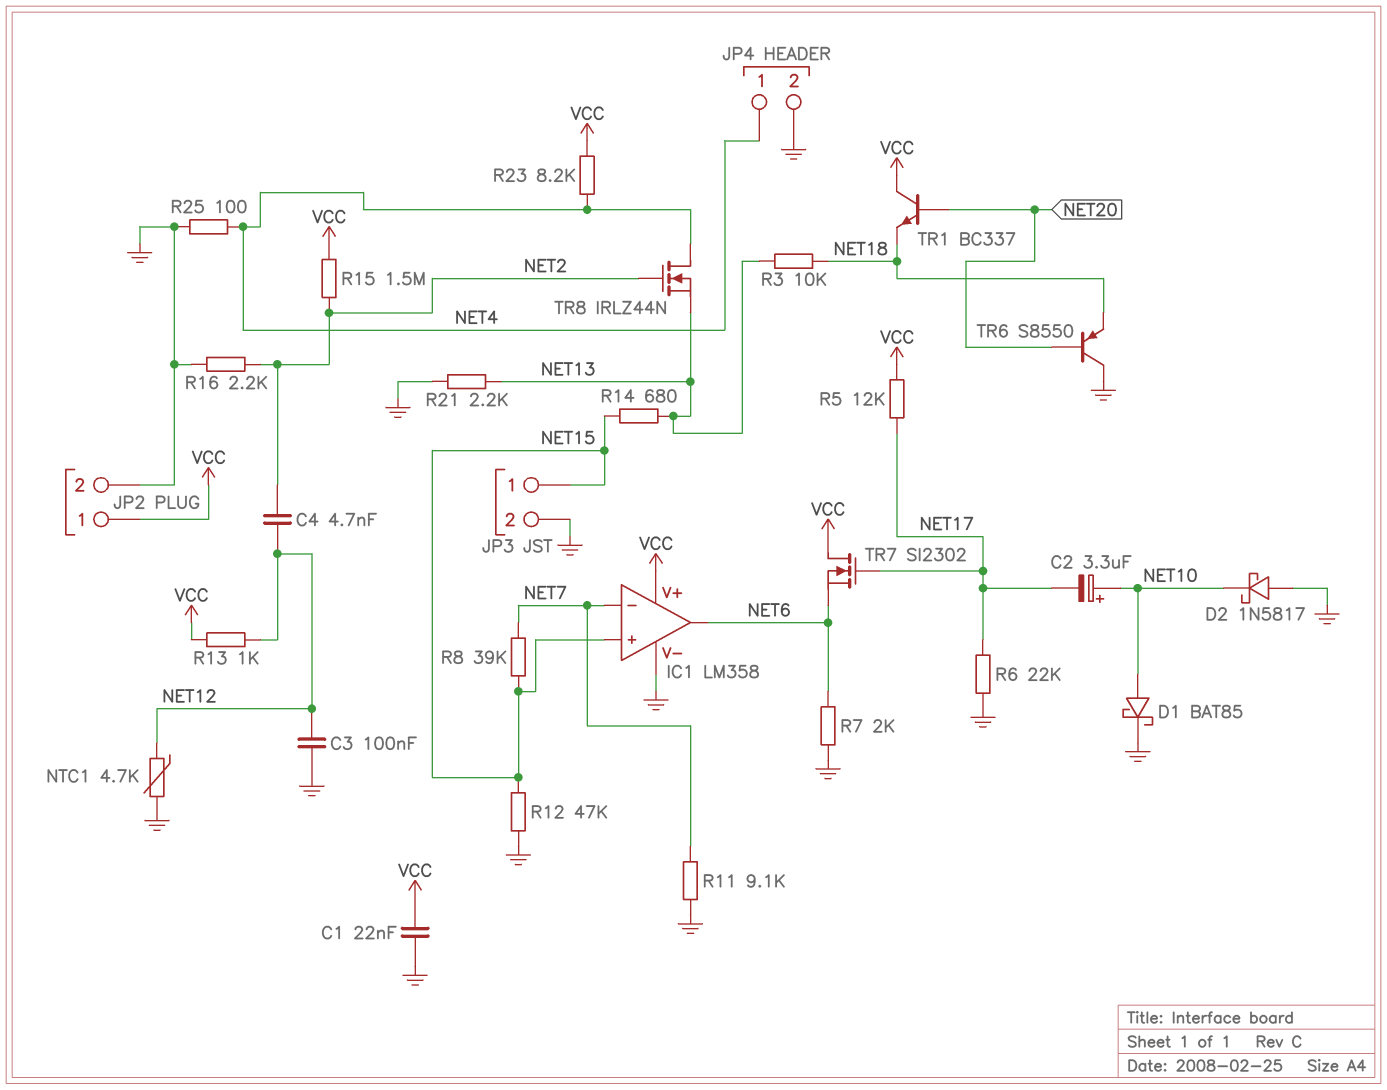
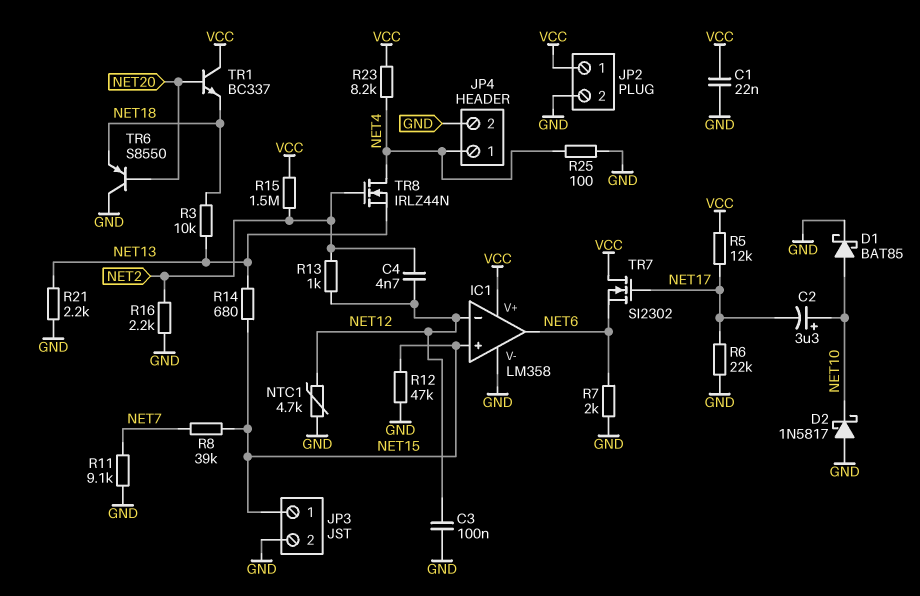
IC1 pin in-: NET7 -> NET12
R13: 1k (NET12, VCC) -> 1k (NET2, NET12)

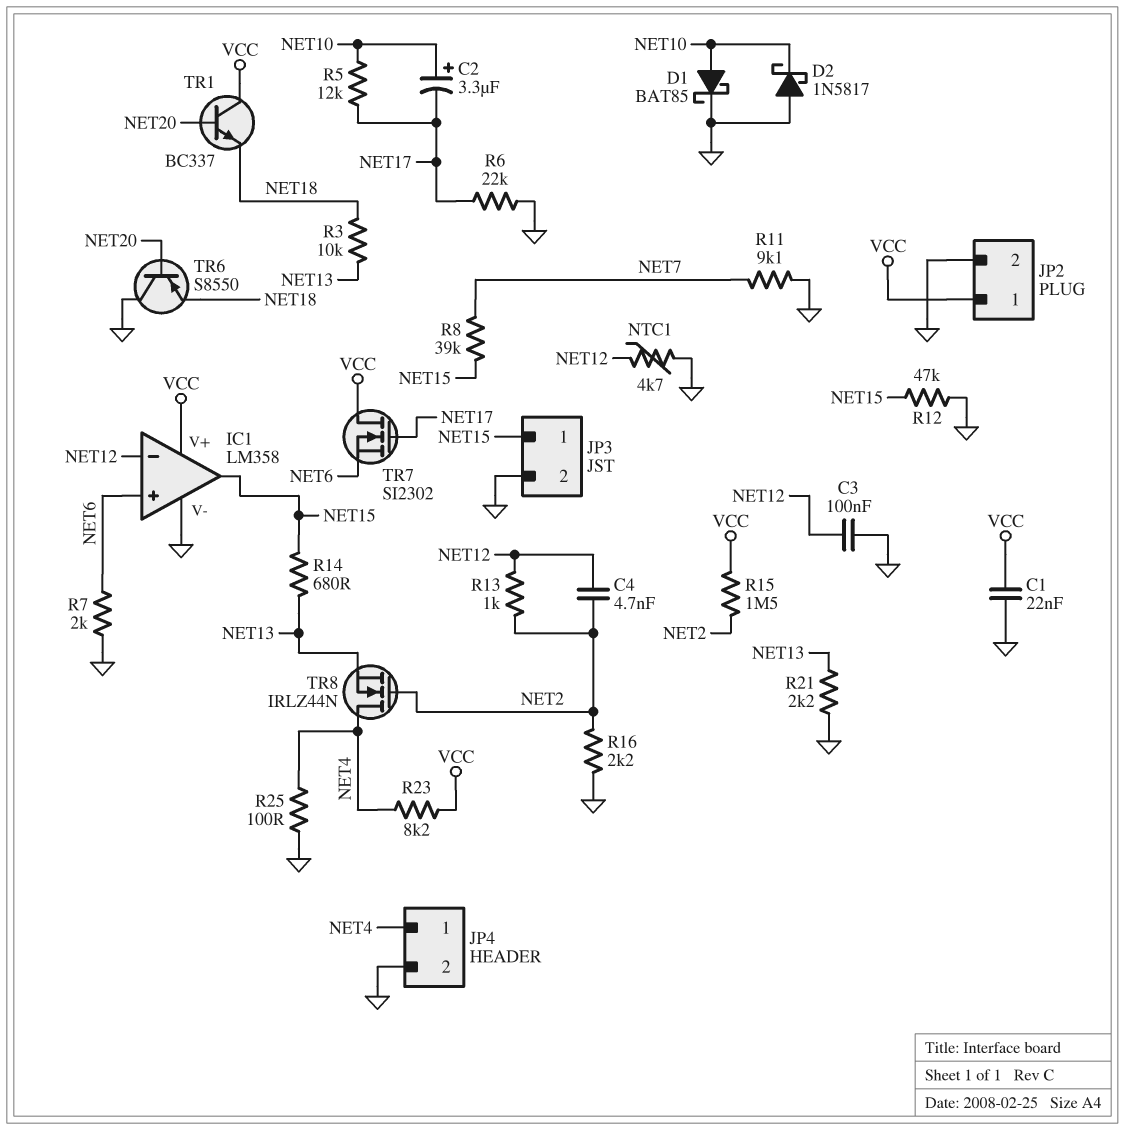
IC1 pin in+: NET15 -> NET6
IC1 pin out: NET6 -> NET15
R5: 12k (NET17, VCC) -> 12k (NET10, NET17)

